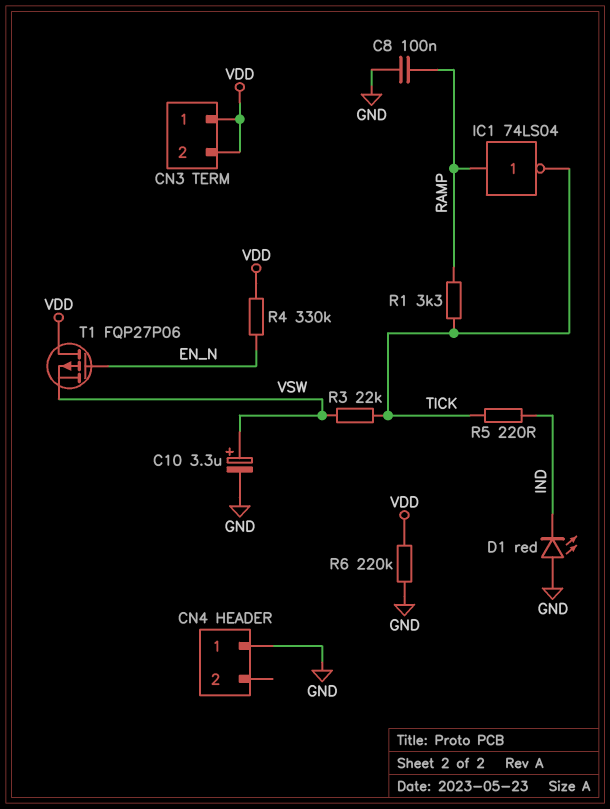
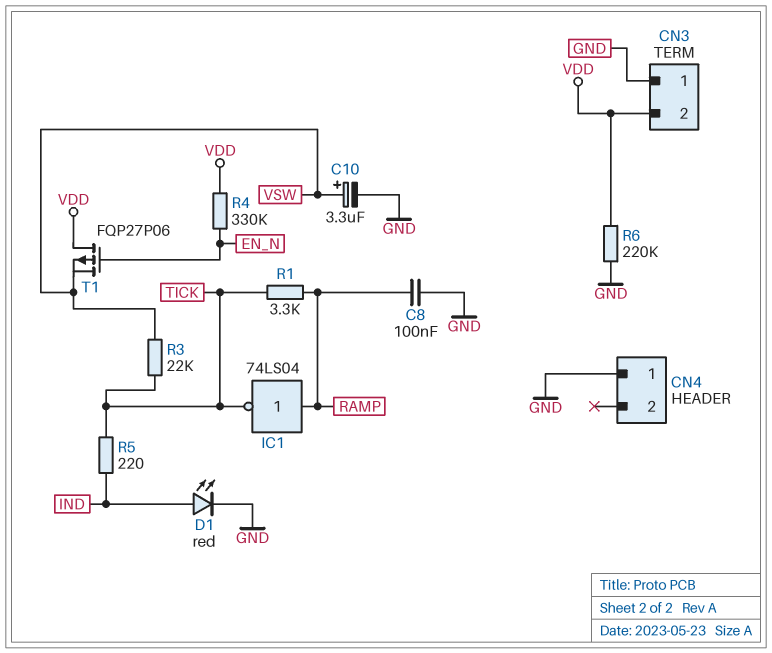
CN3 pin 1: VDD -> GND
D1: LED red (A GND, K IND) -> LED red (A IND, K GND)

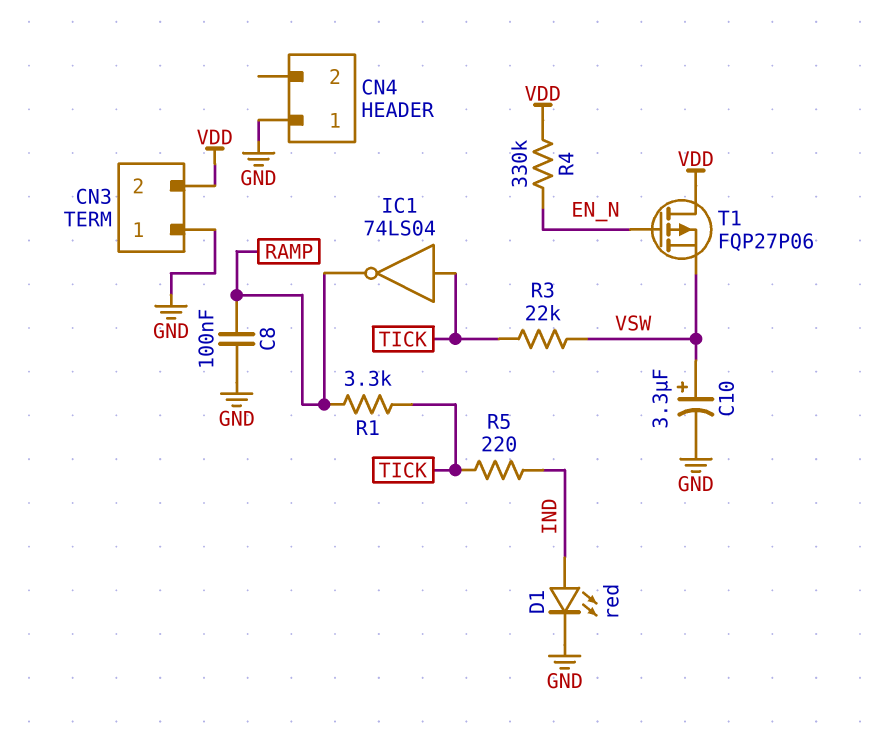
IC1: NOT 74LS04 (in RAMP, out TICK) -> NOT 74LS04 (in TICK, out RAMP)
R6: 220k (GND, VDD) -> none

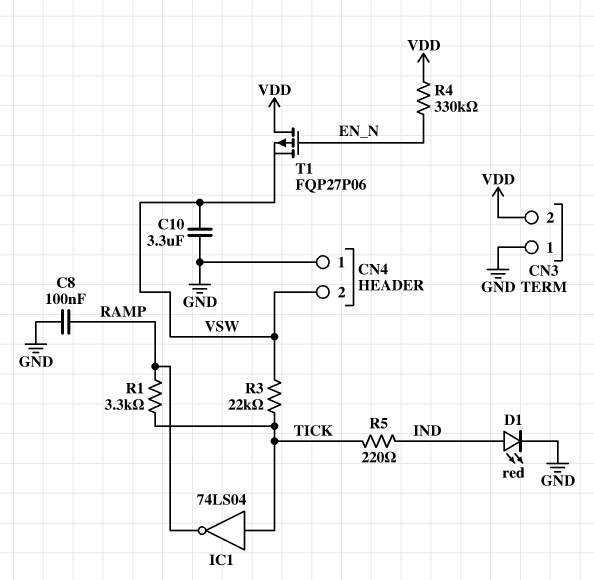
C10: 3.3uF (plus VSW, minus GND) -> 3.3uF (GND, VSW)
CN4 pin 2: none -> VSW

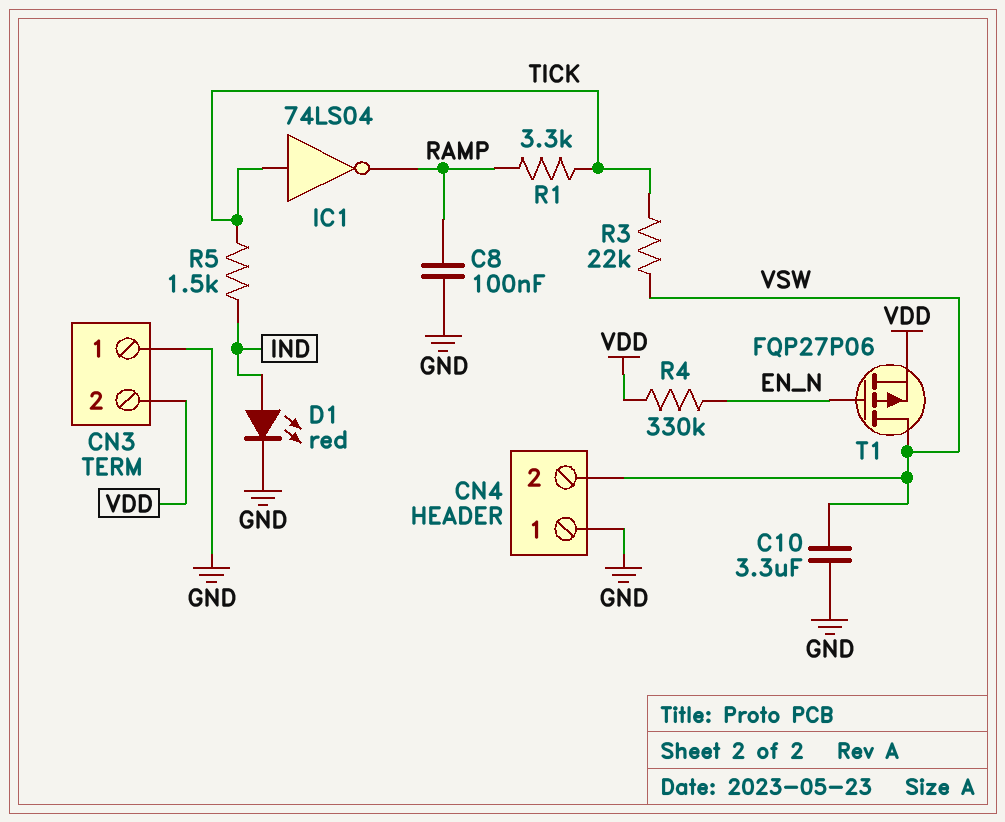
R5: 220 (IND, TICK) -> 1.5k (IND, TICK)
T1: PMOS FQP27P06 (G EN_N, D VDD, S VSW) -> PMOS FQP27P06 (G EN_N, D VSW, S VDD)

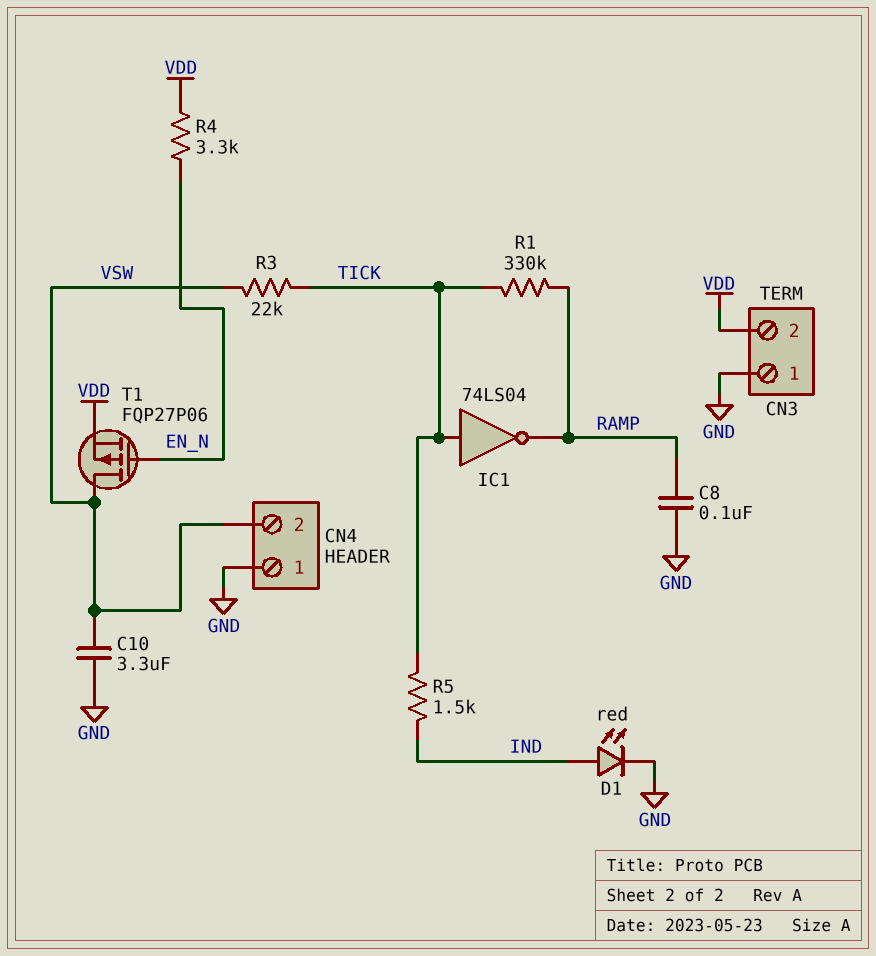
R1: 3.3k (RAMP, TICK) -> 330k (RAMP, TICK)
R4: 330k (EN_N, VDD) -> 3.3k (EN_N, VDD)

